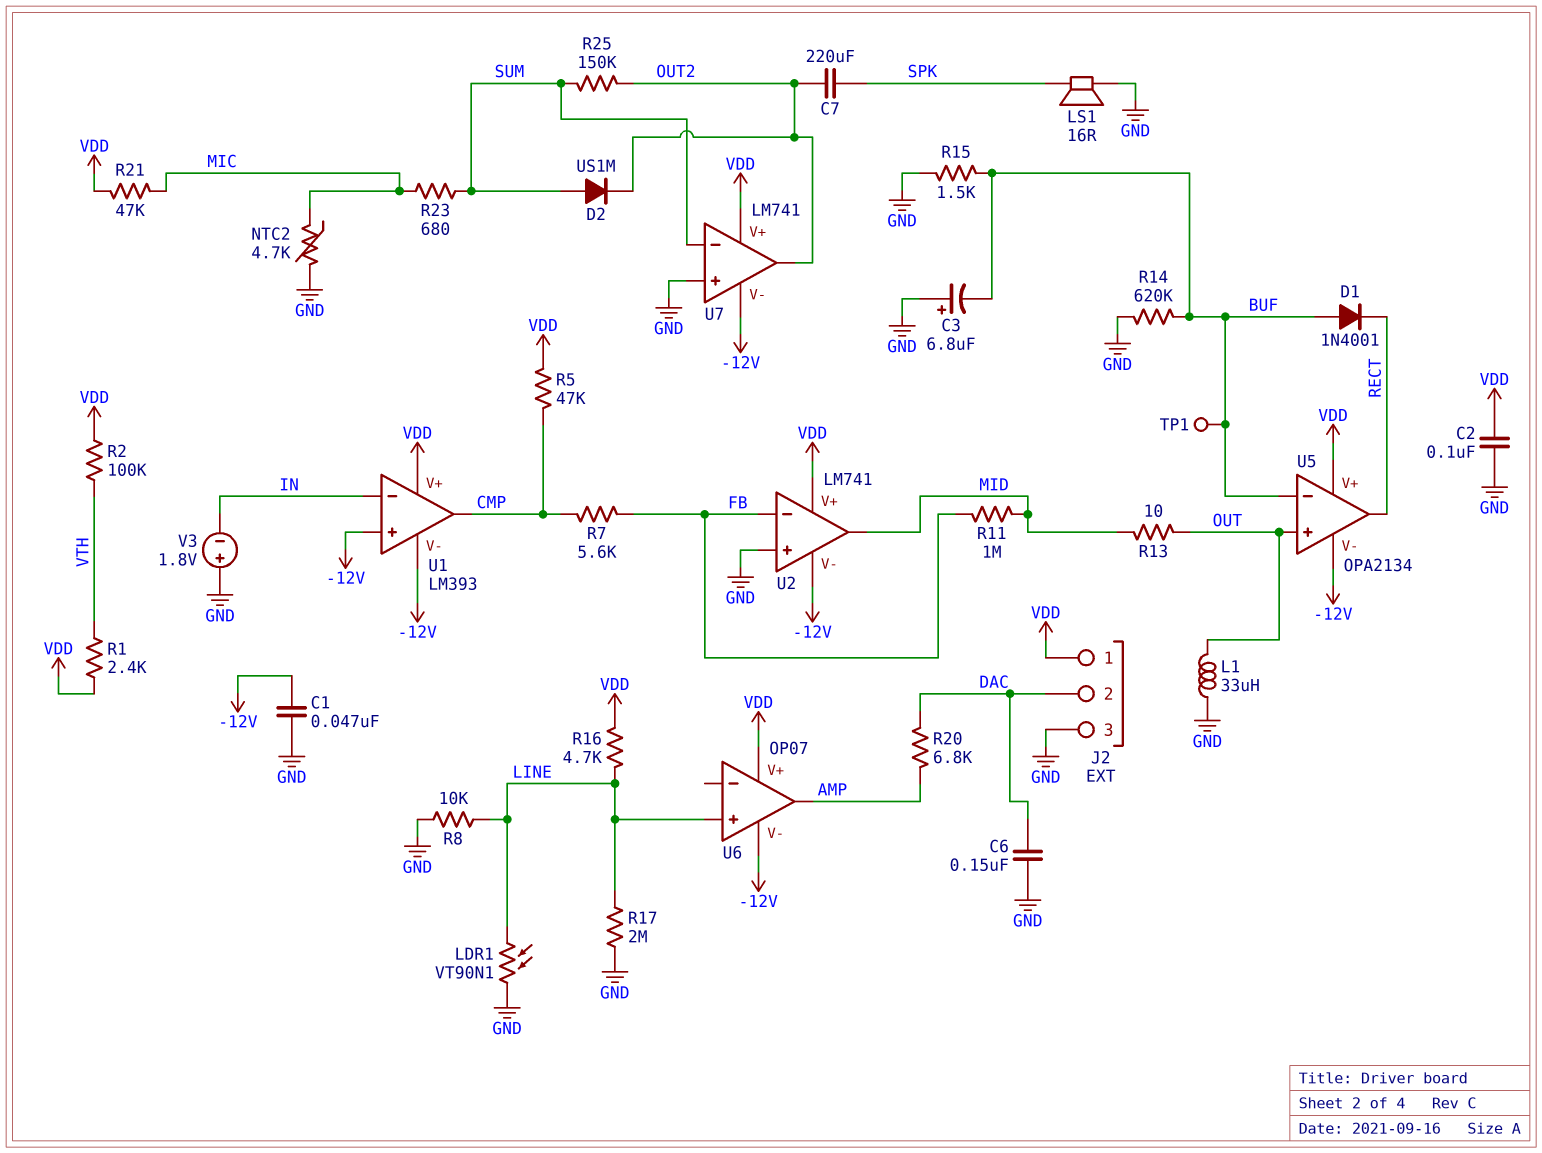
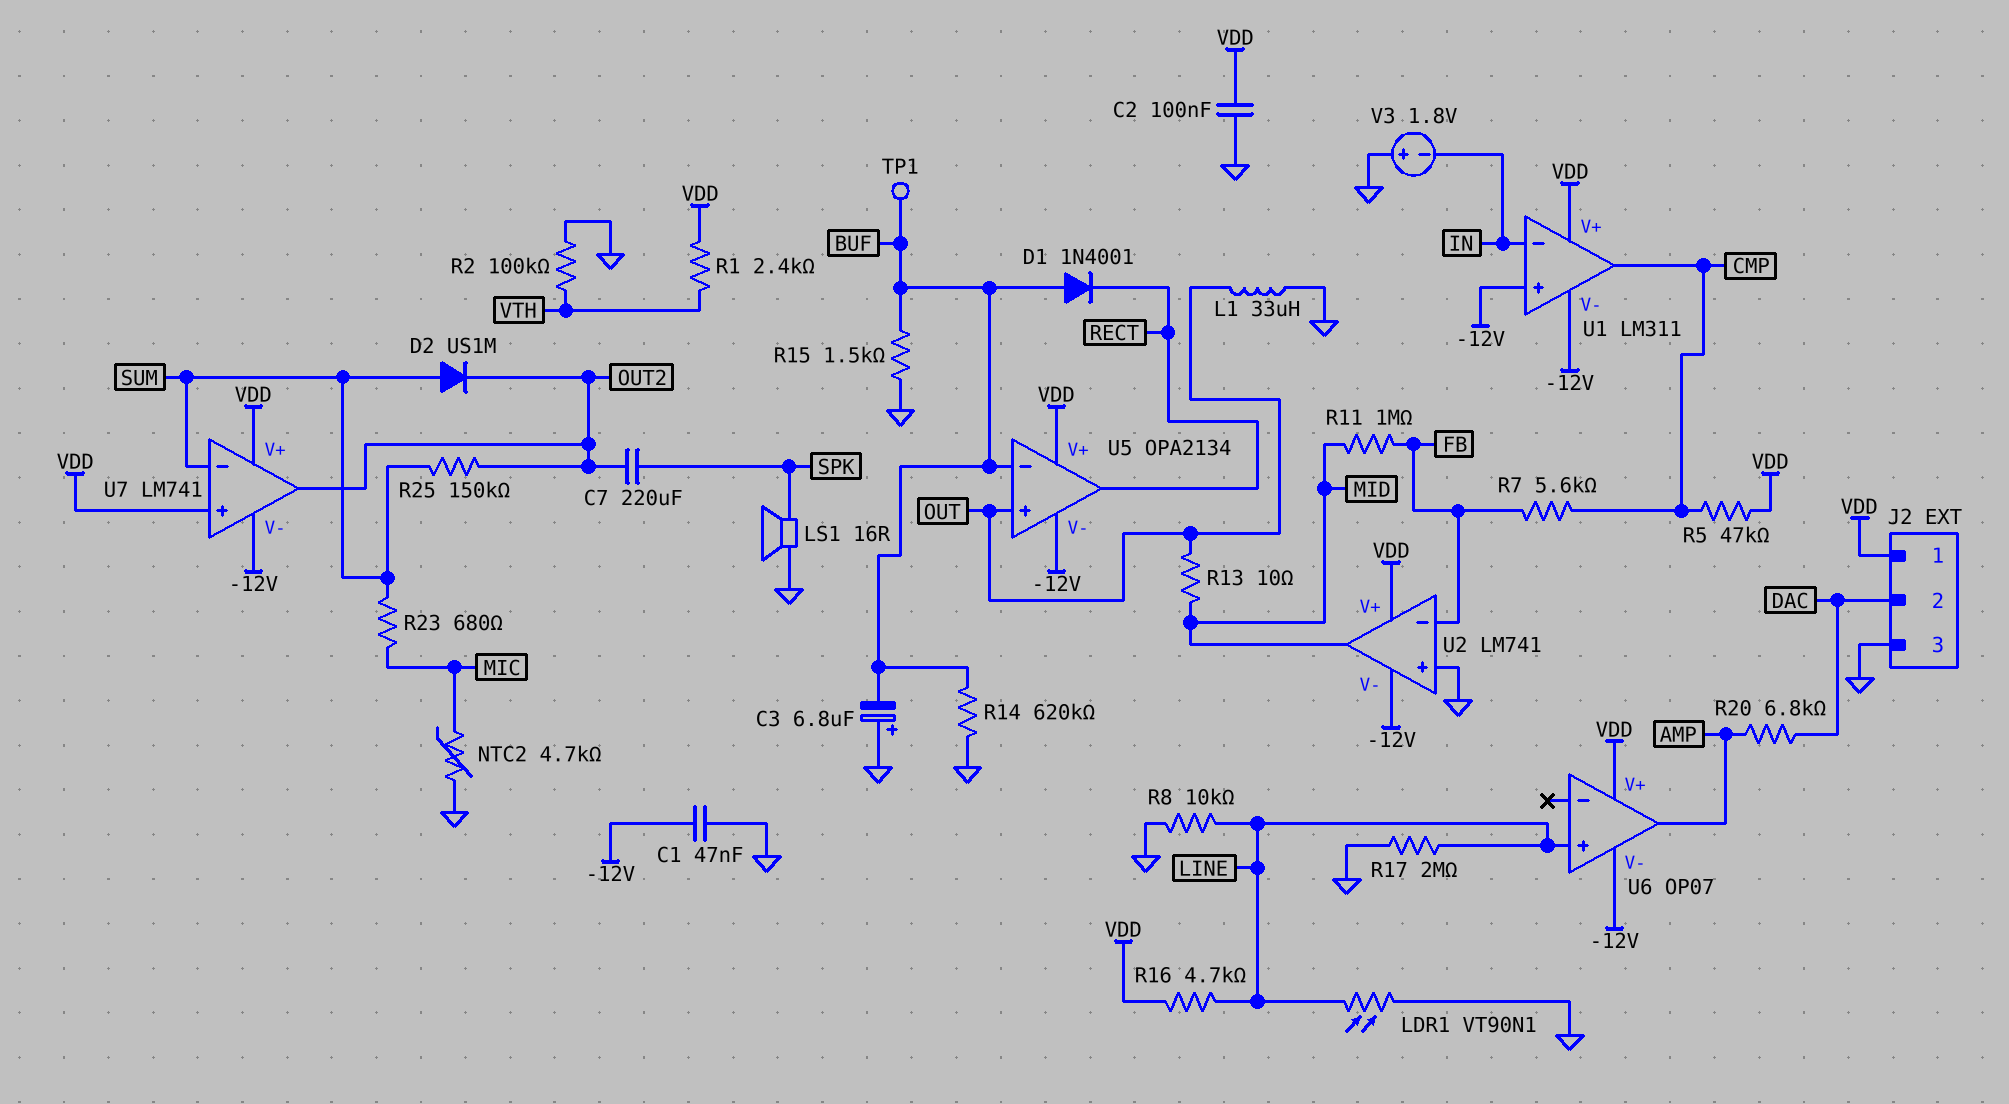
C6: 150nF (DAC, GND) -> none
R2: 100k (VDD, VTH) -> 100k (GND, VTH)
R21: 47k (MIC, VDD) -> none
U1: LM393 -> LM311
U7 pin in+: GND -> VDD

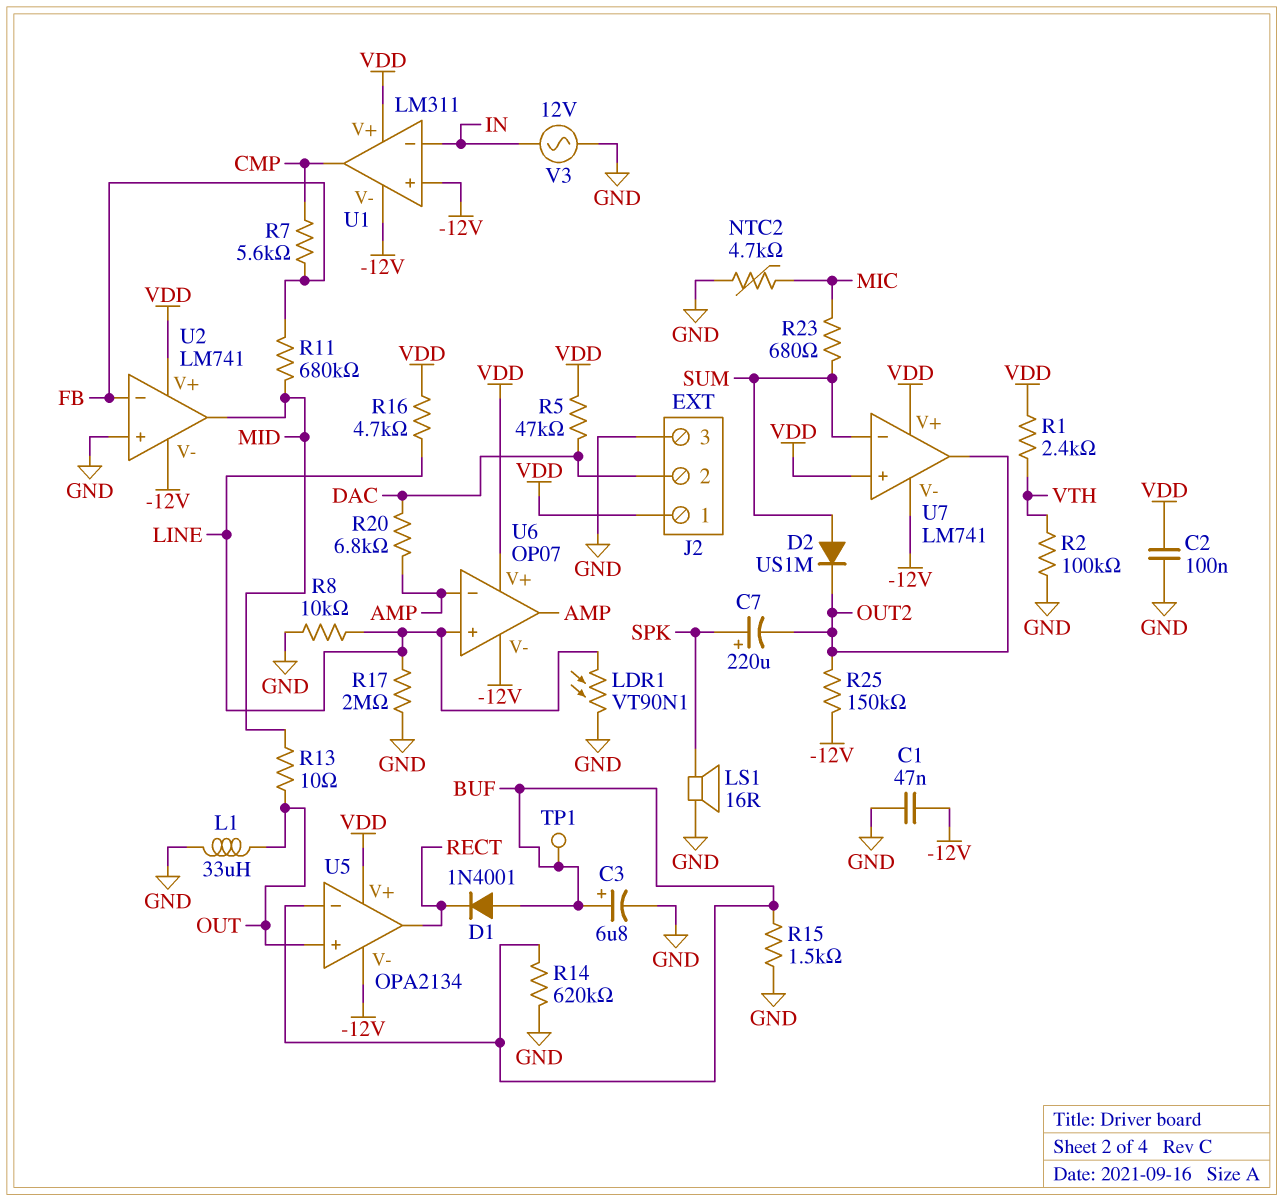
C3: 6.8uF (plus GND, minus BUF) -> 6.8uF (plus BUF, minus GND)
C7: 220uF (OUT2, SPK) -> 220uF (plus SPK, minus OUT2)
R5: 47k (CMP, VDD) -> 47k (DAC, VDD)
R11: 1M (FB, MID) -> 680k (FB, MID)
R25: 150k (OUT2, SUM) -> 150k (-12V, OUT2)
U6 pin in-: none -> AMP
V3: 1.8V (plus GND, minus IN) -> AC 12V (GND, IN)

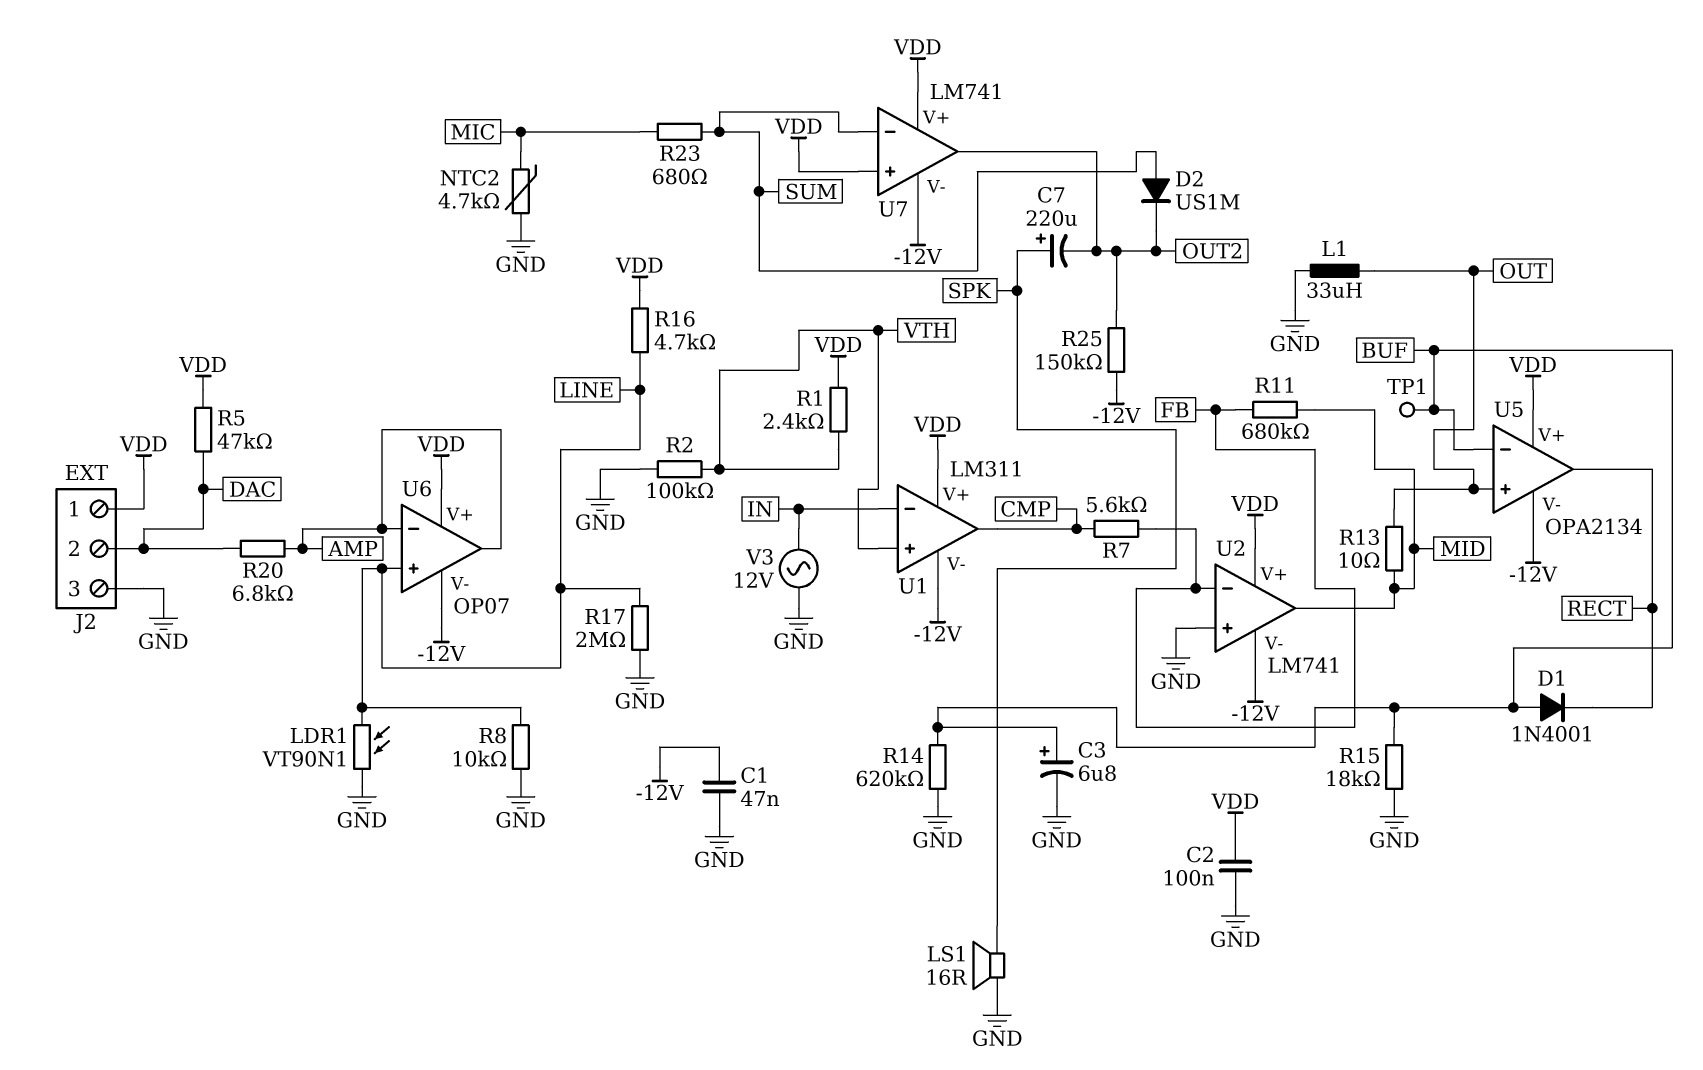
R15: 1.5k (BUF, GND) -> 18k (BUF, GND)
U1 pin in+: -12V -> VTH

